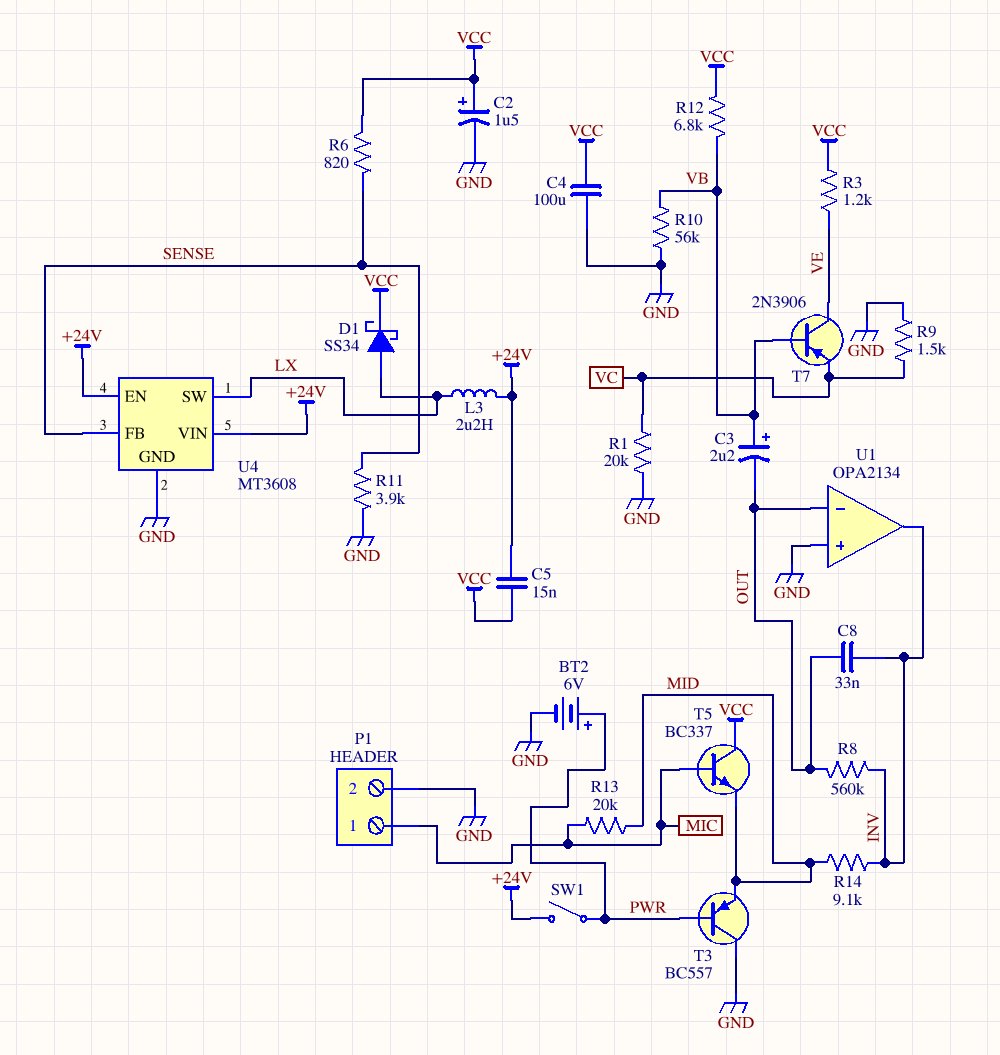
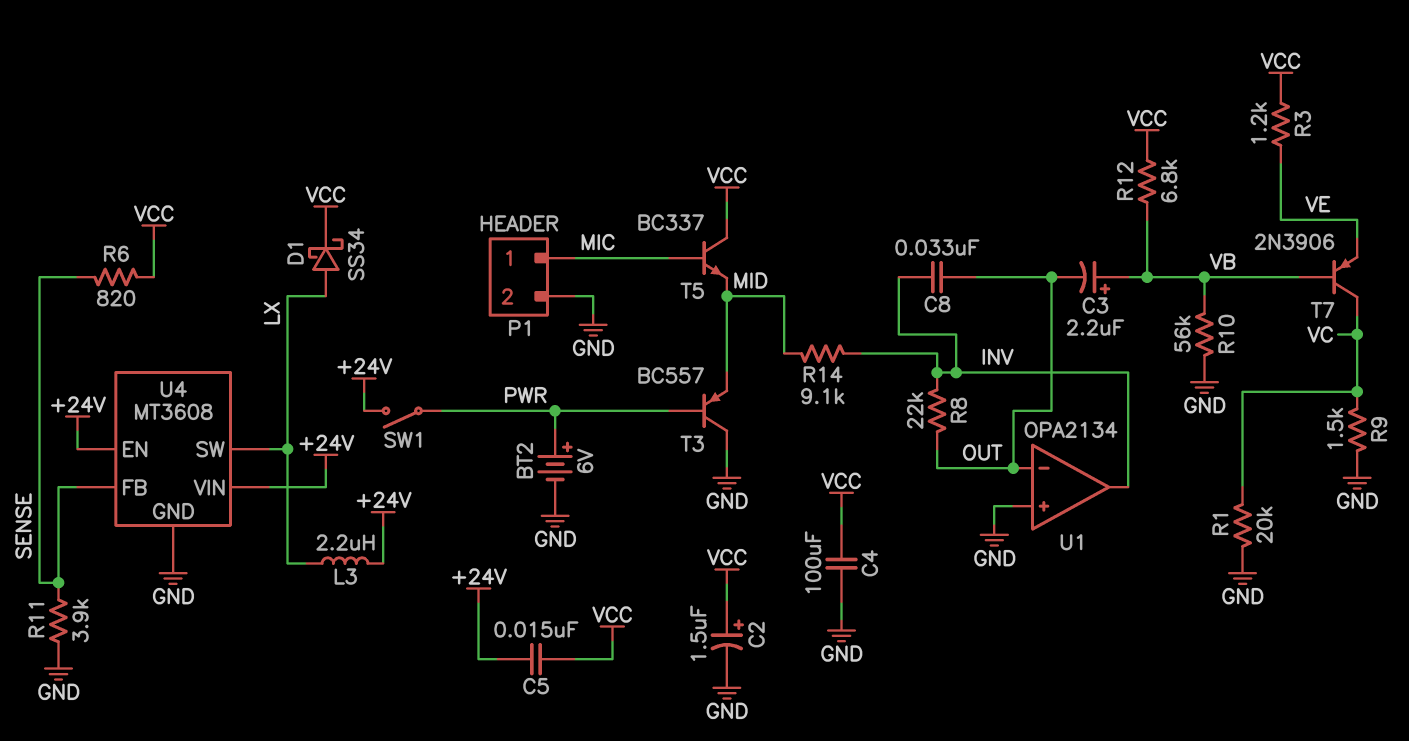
R8: 560k (INV, OUT) -> 22k (INV, OUT)
R13: 20k (MIC, MID) -> none
T7: PNP 2N3906 (B VB, C VE, E VC) -> PNP 2N3906 (B VB, C VC, E VE)

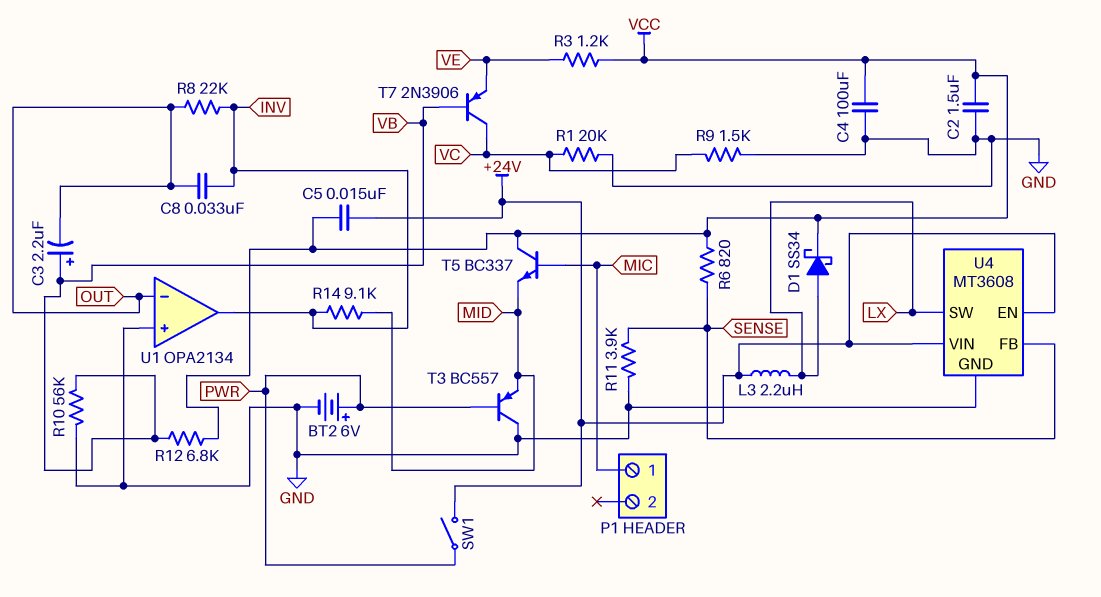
C2: 1.5uF (plus VCC, minus GND) -> 1.5uF (GND, VCC)
P1 pin 2: GND -> none

